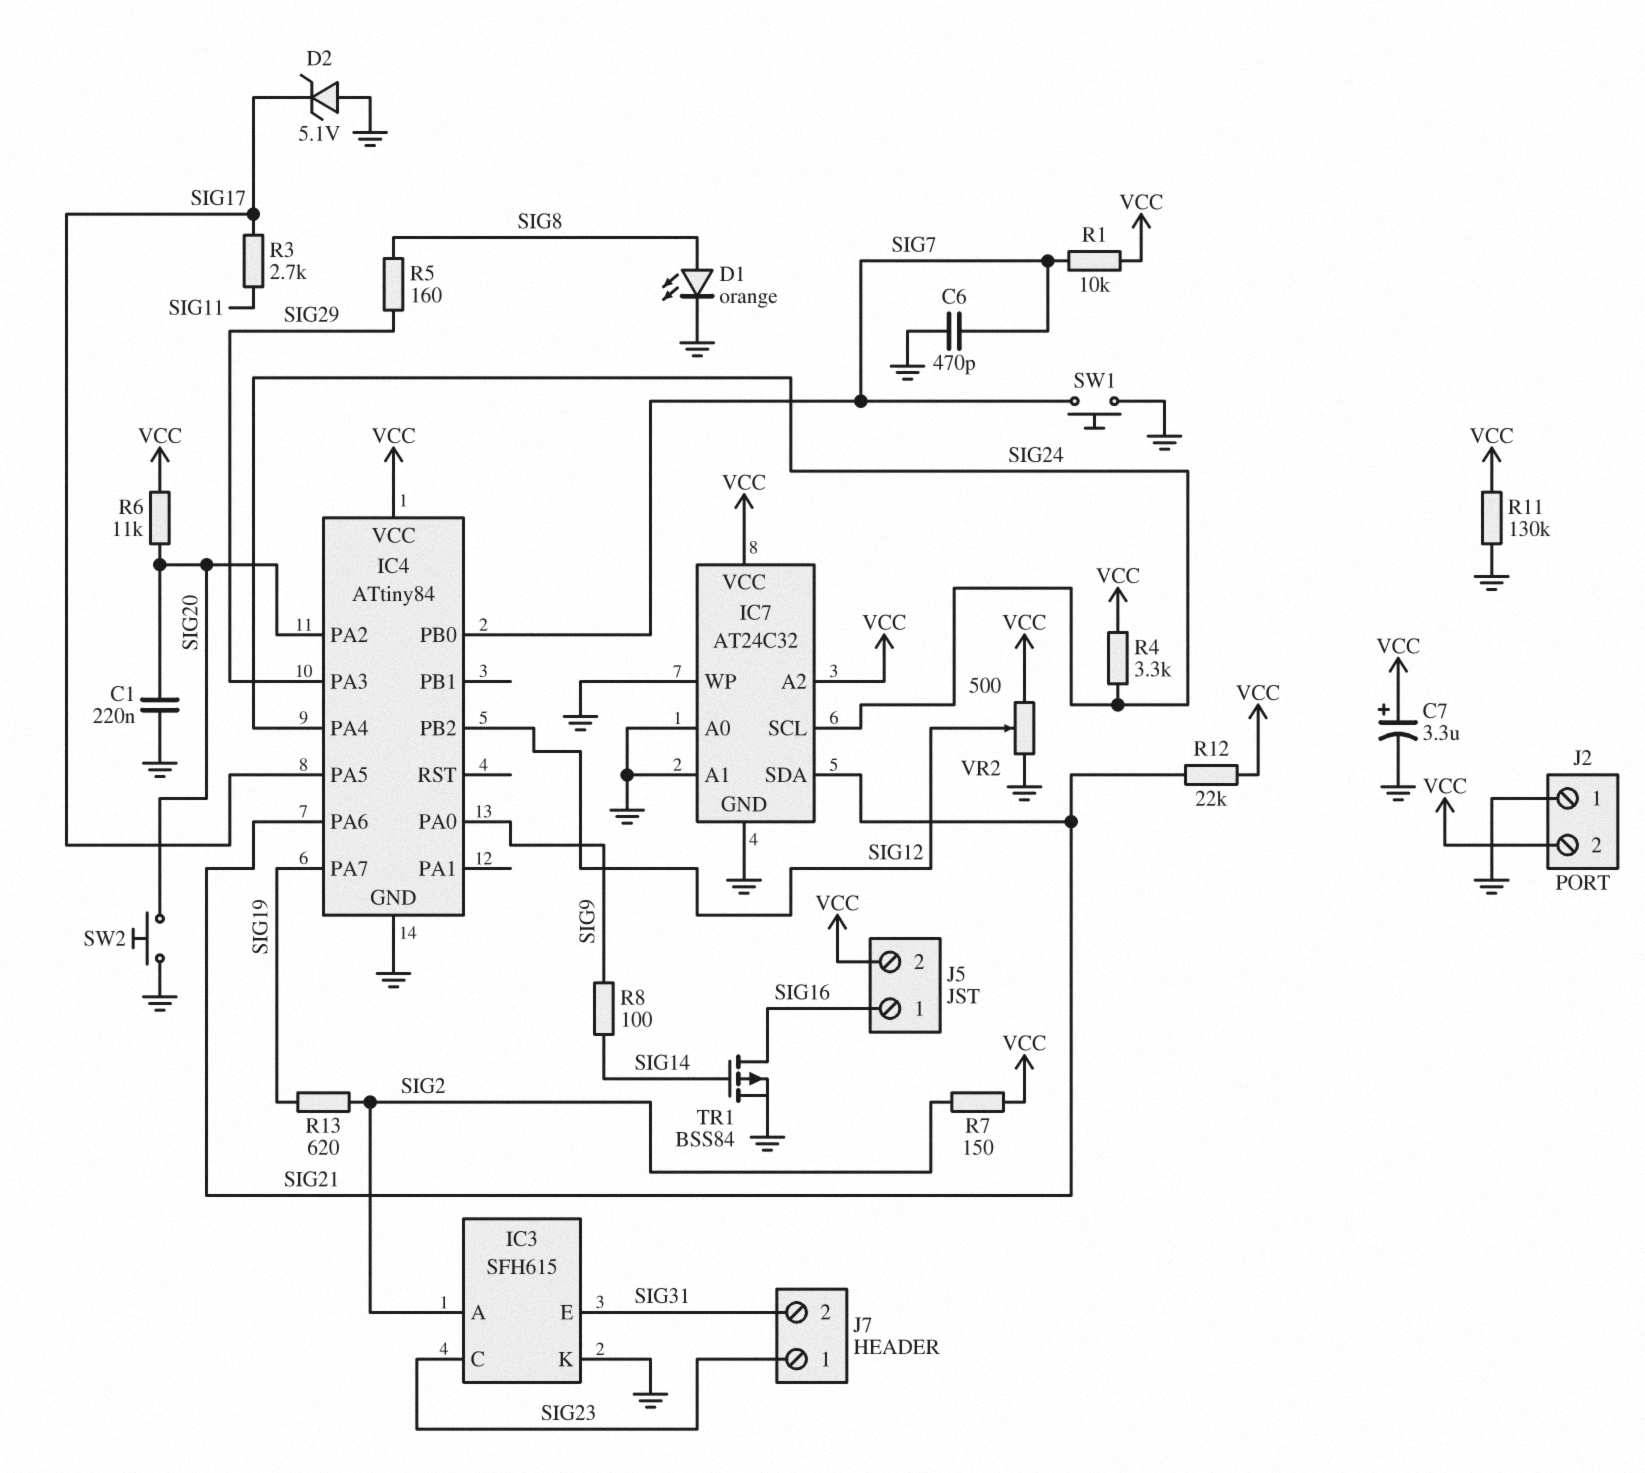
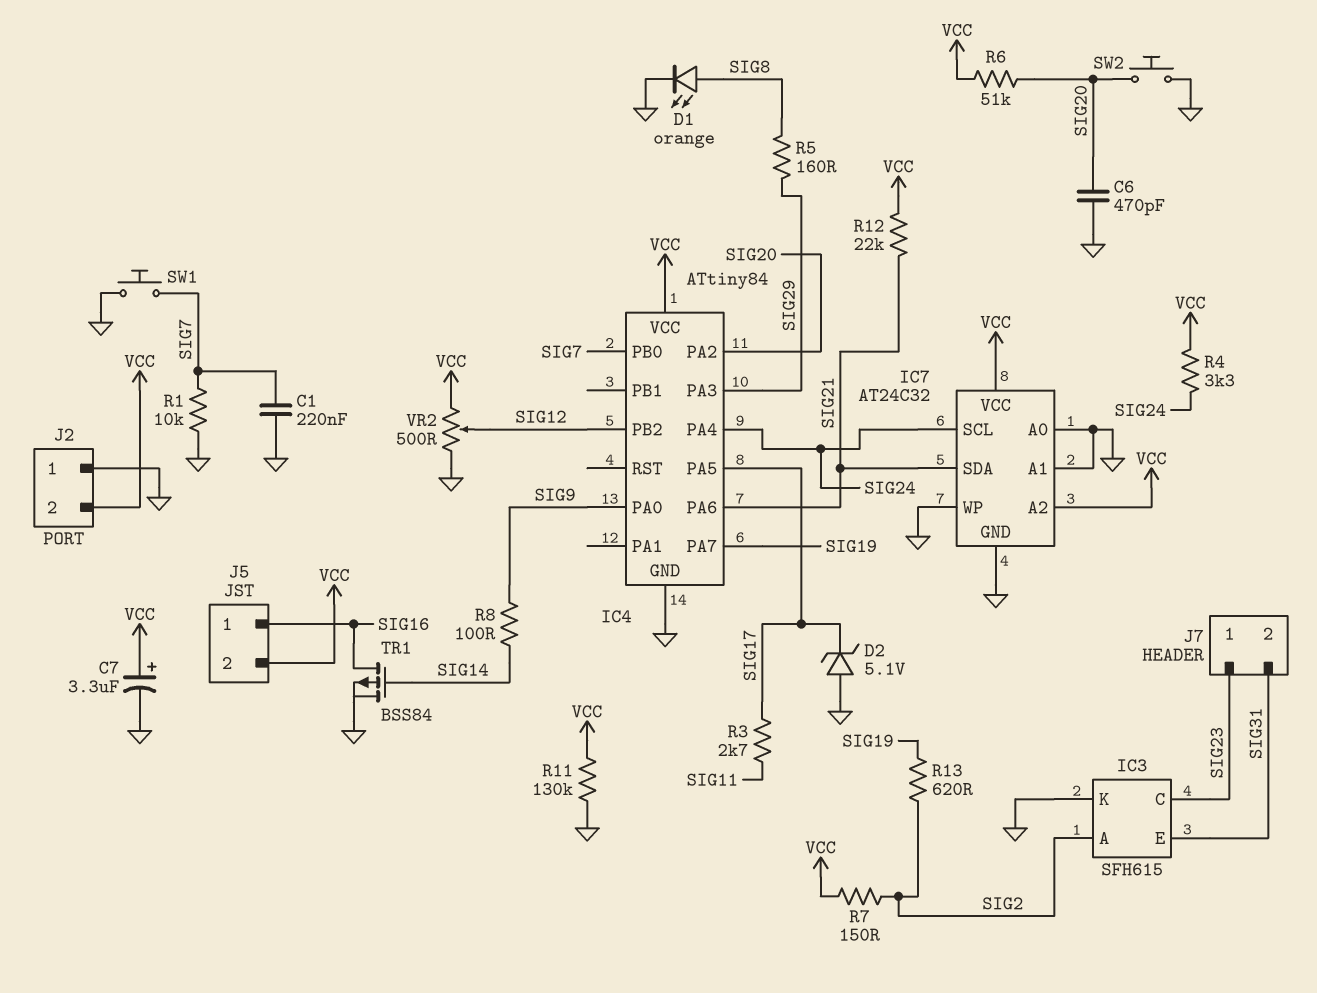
C1: 220nF (GND, SIG20) -> 220nF (GND, SIG7)
C6: 470pF (GND, SIG7) -> 470pF (GND, SIG20)
R1: 10k (SIG7, VCC) -> 10k (GND, SIG7)
R6: 11k (SIG20, VCC) -> 51k (SIG20, VCC)

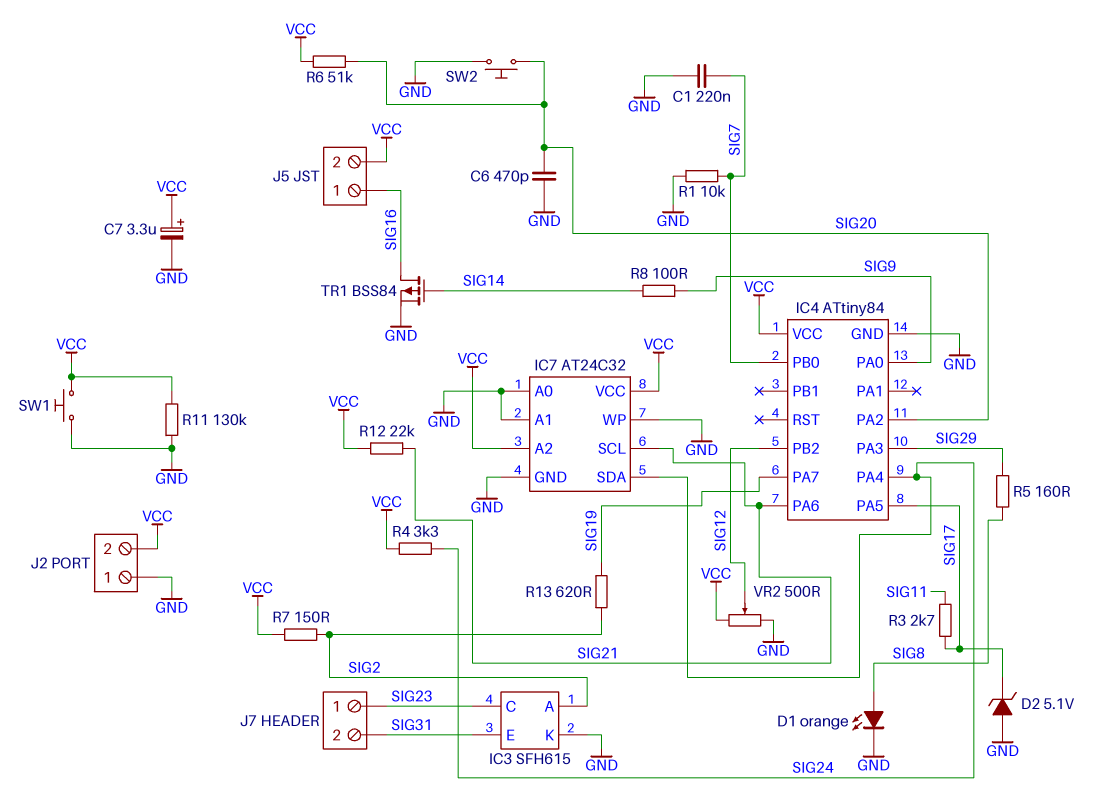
IC7 pin SCL: SIG24 -> SIG21
IC7 pin SDA: SIG21 -> SIG24
SW1: button (GND, SIG7) -> button (GND, VCC)

